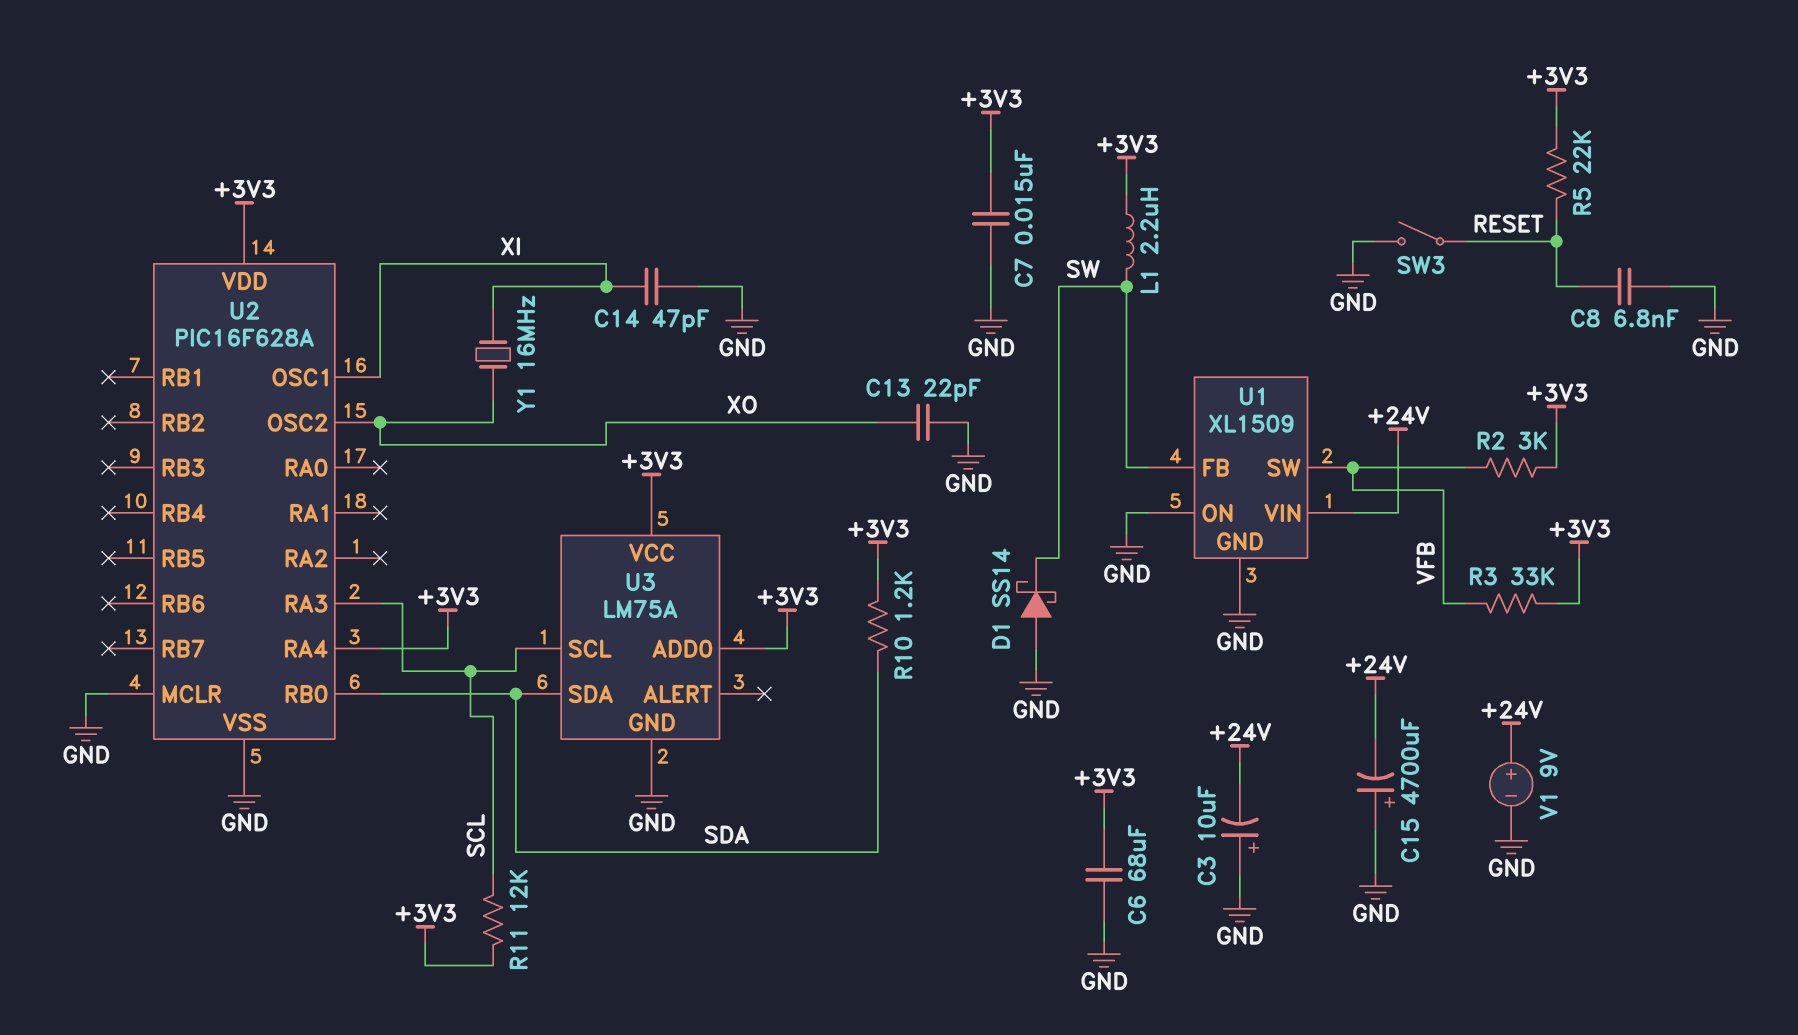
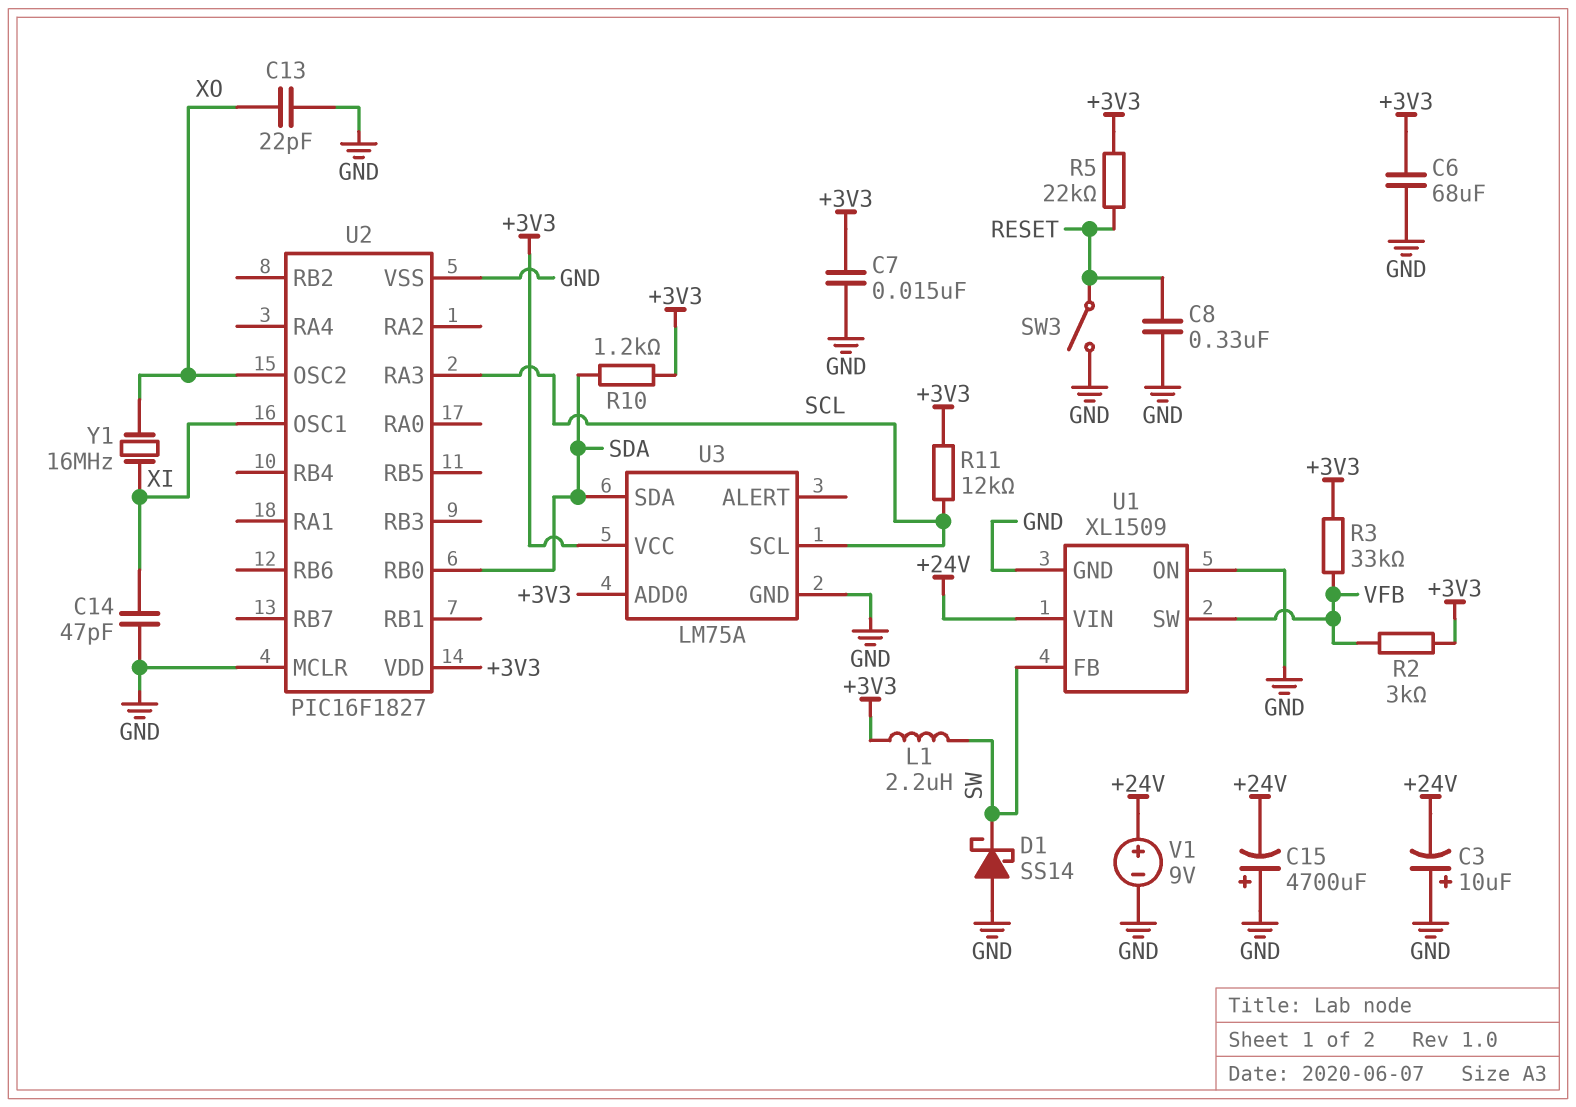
C8: 6.8nF (GND, RESET) -> 330nF (GND, RESET)
U2: PIC16F628A -> PIC16F1827
U2 pin RA4: +3V3 -> none

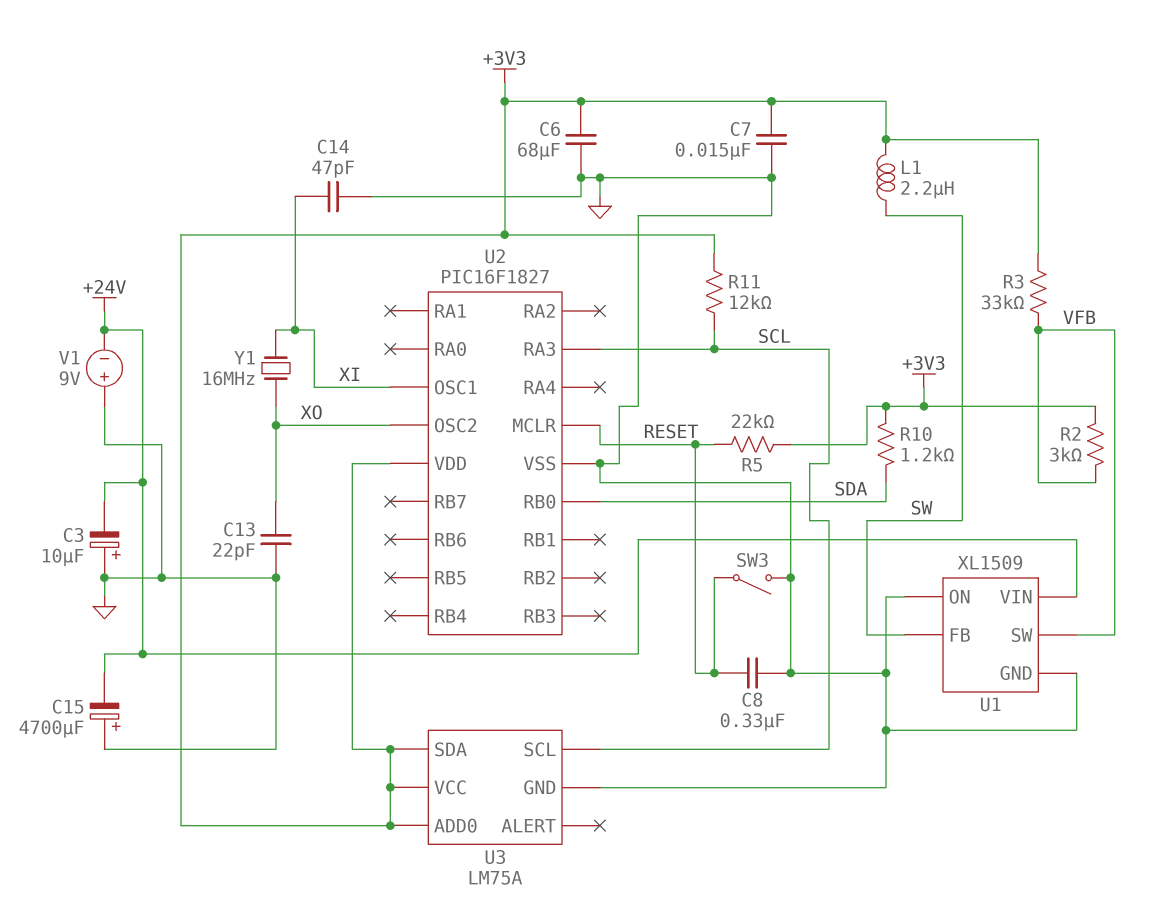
D1: schottky SS14 (A GND, K SW) -> none
U2 pin MCLR: GND -> RESET
U3 pin SDA: SDA -> +3V3
V1: 9V (plus +24V, minus GND) -> 9V (plus GND, minus +24V)

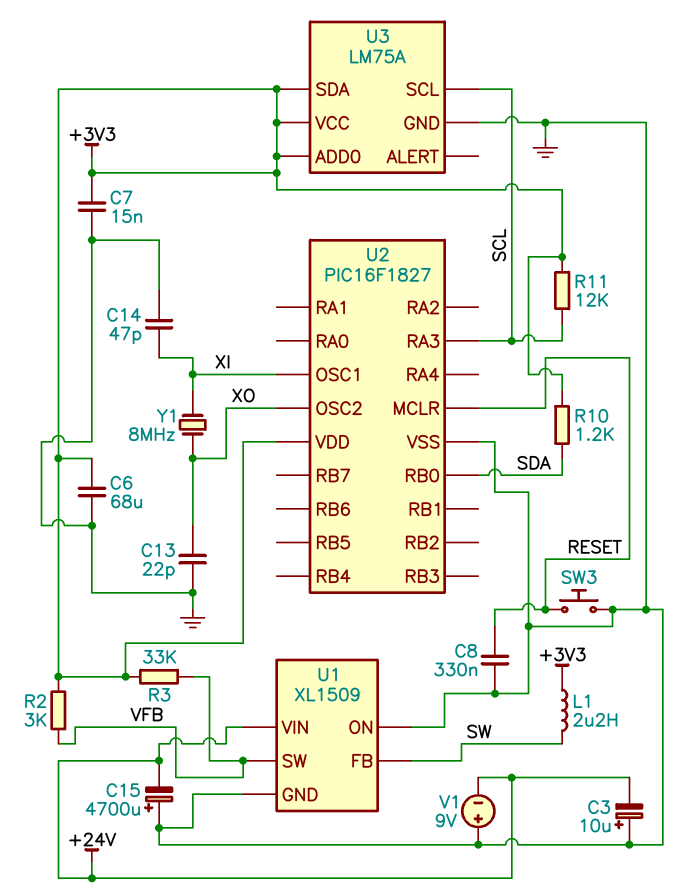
R5: 22k (+3V3, RESET) -> none
SW3: switch (GND, RESET) -> button (GND, RESET)
Y1: 16MHz (XI, XO) -> 8MHz (XI, XO)

